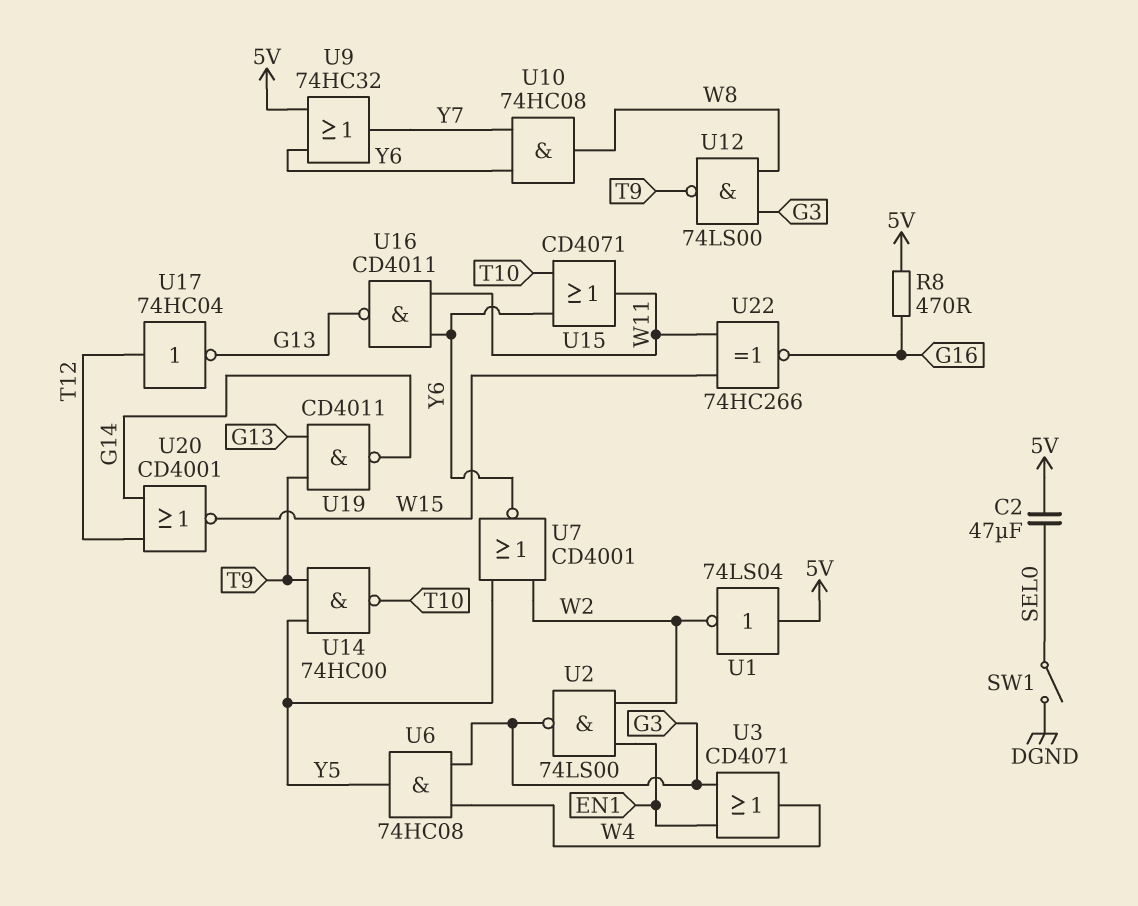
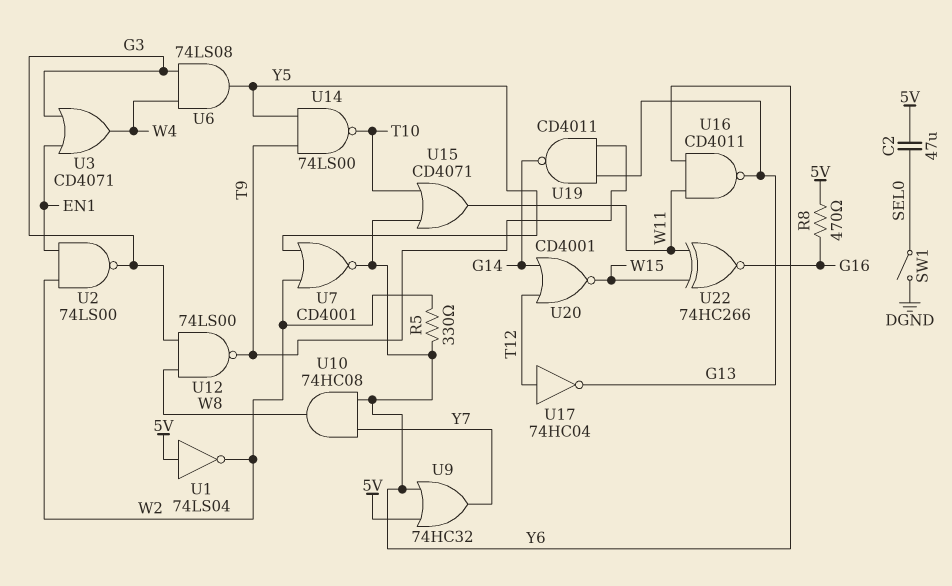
R5: none -> 330 (W2, Y6)
U6: AND 74HC08 (in G3, in W4, out Y5) -> AND 74LS08 (in G3, in W4, out Y5)
U14: NAND 74HC00 (in T9, in Y5, out T10) -> NAND 74LS00 (in T9, in Y5, out T10)

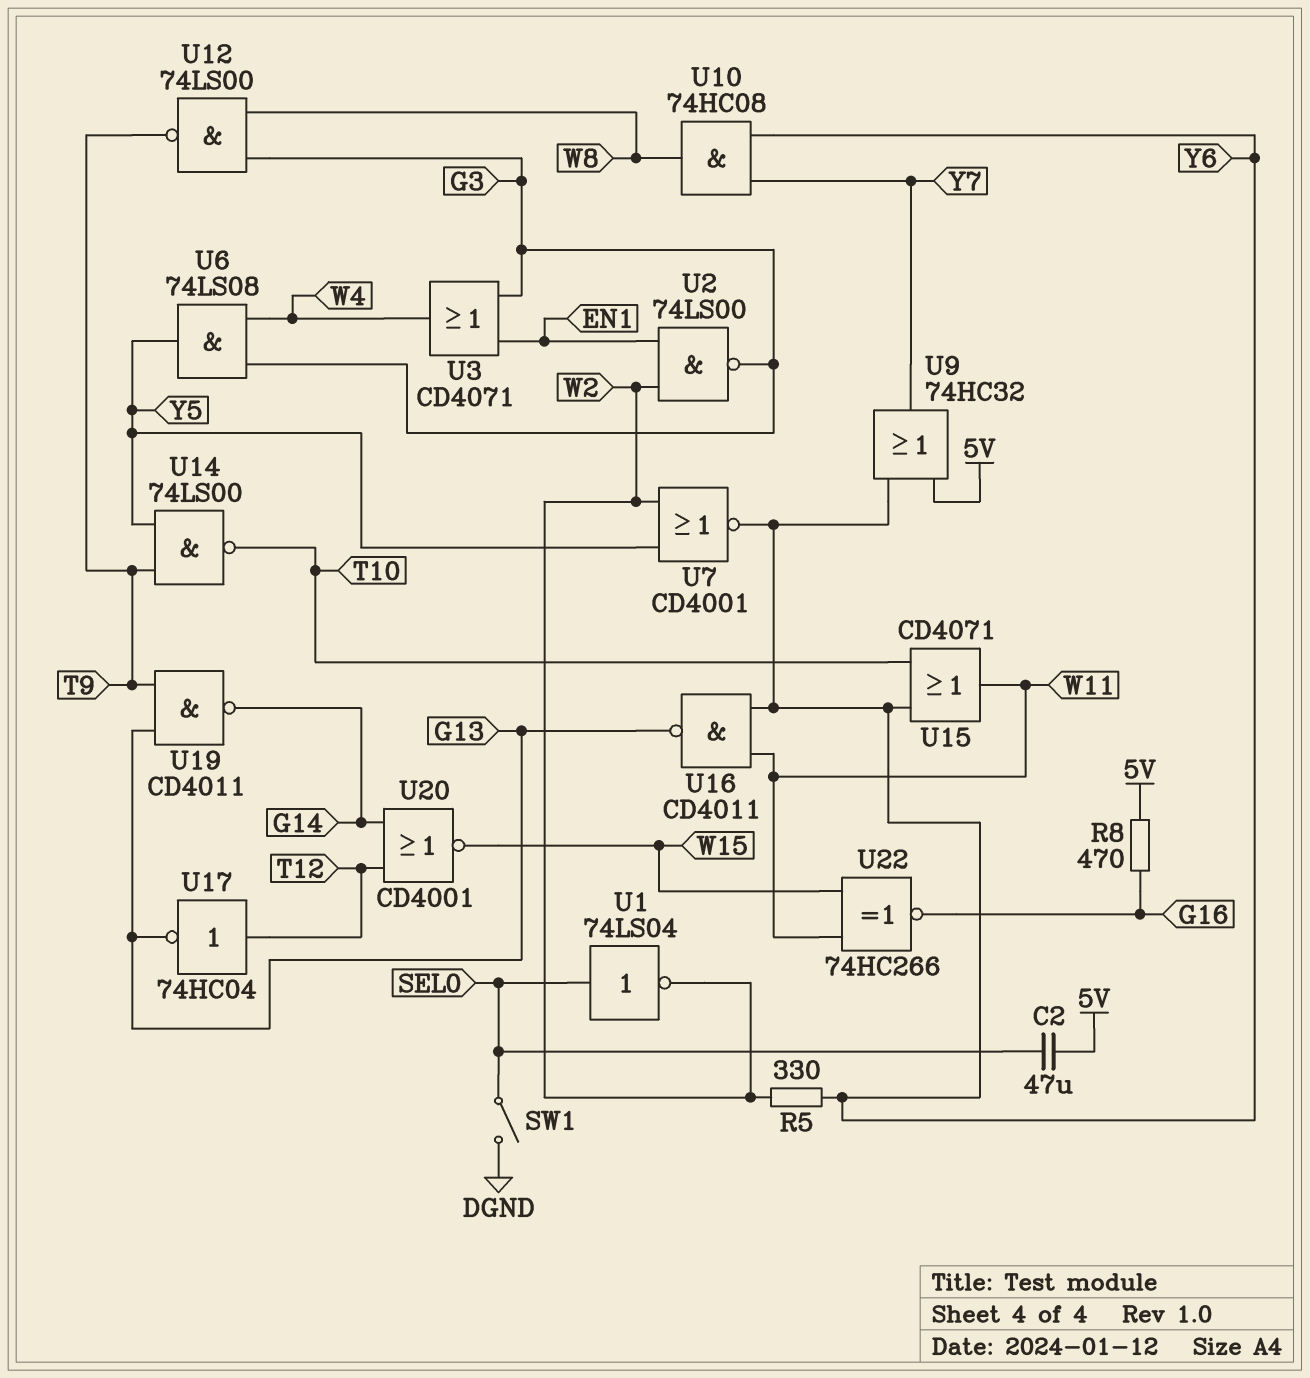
U1: NOT 74LS04 (in 5V, out W2) -> NOT 74LS04 (in SEL0, out W2)

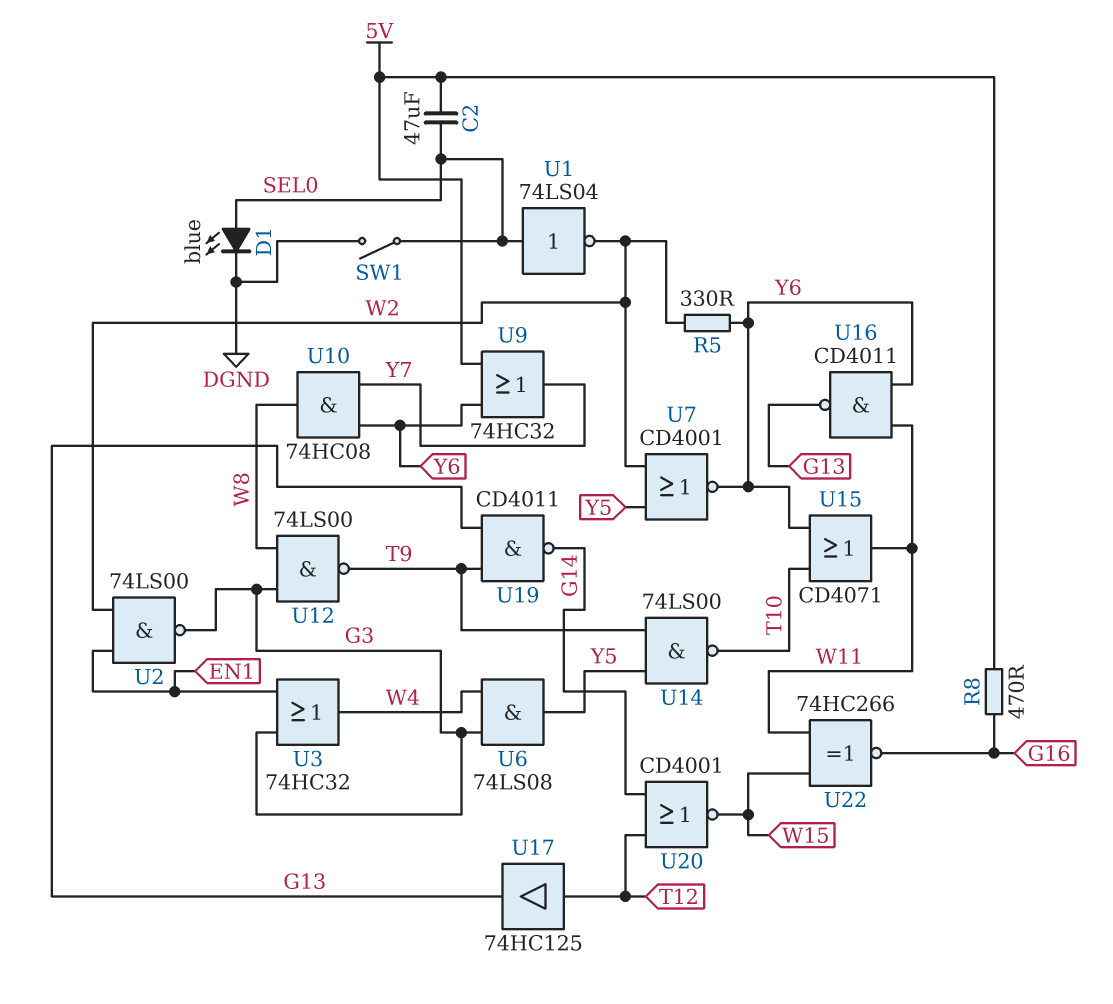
D1: none -> LED blue (A SEL0, K DGND)
U3: OR CD4071 (in EN1, in G3, out W4) -> OR 74HC32 (in EN1, in G3, out W4)
U17: NOT 74HC04 (in T12, out G13) -> buffer 74HC125 (in T12, out G13)

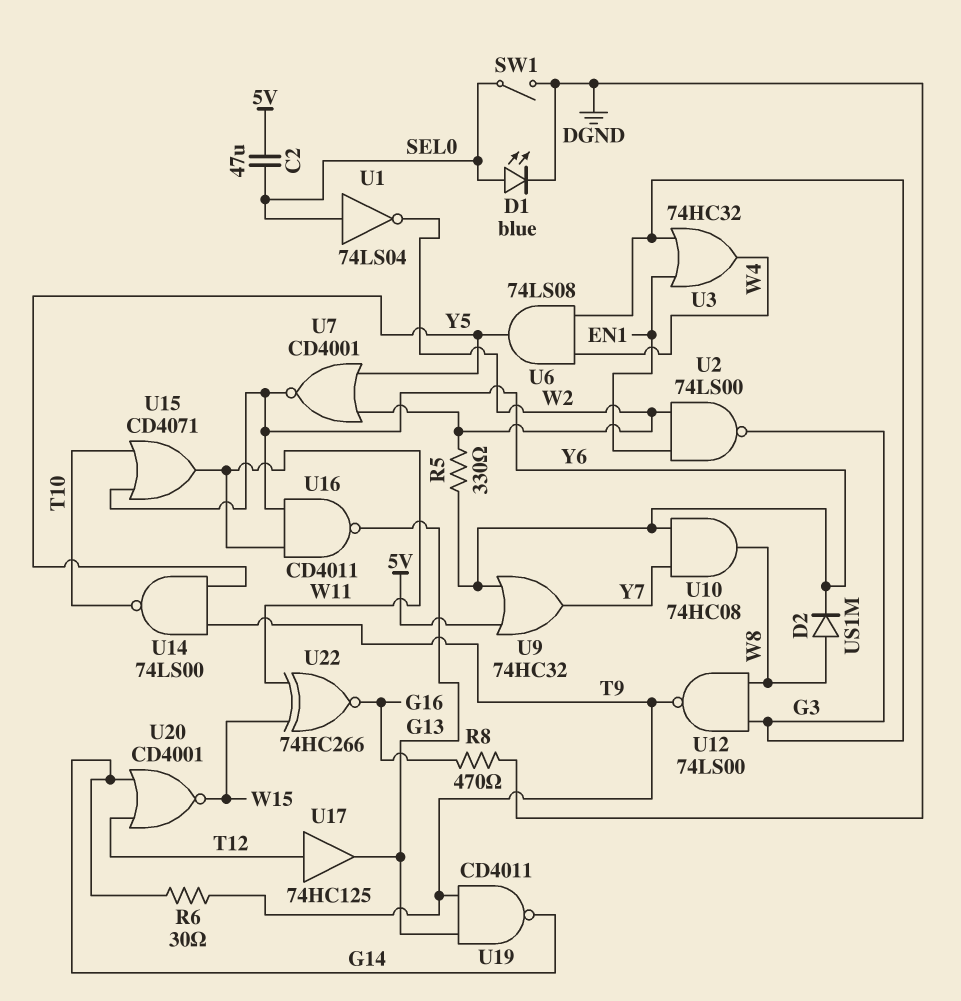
D2: none -> diode US1M (A W8, K Y6)
R6: none -> 30 (G14, T9)
R8: 470 (5V, G16) -> 470 (DGND, G16)

